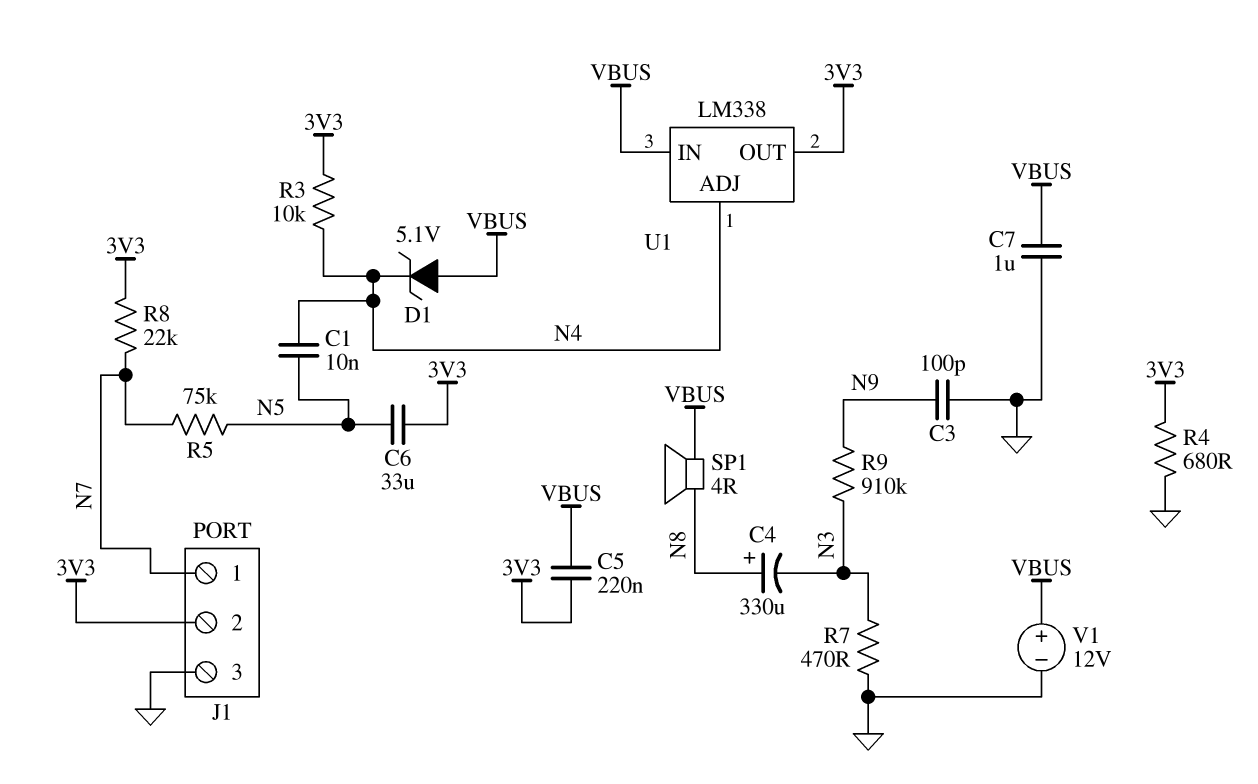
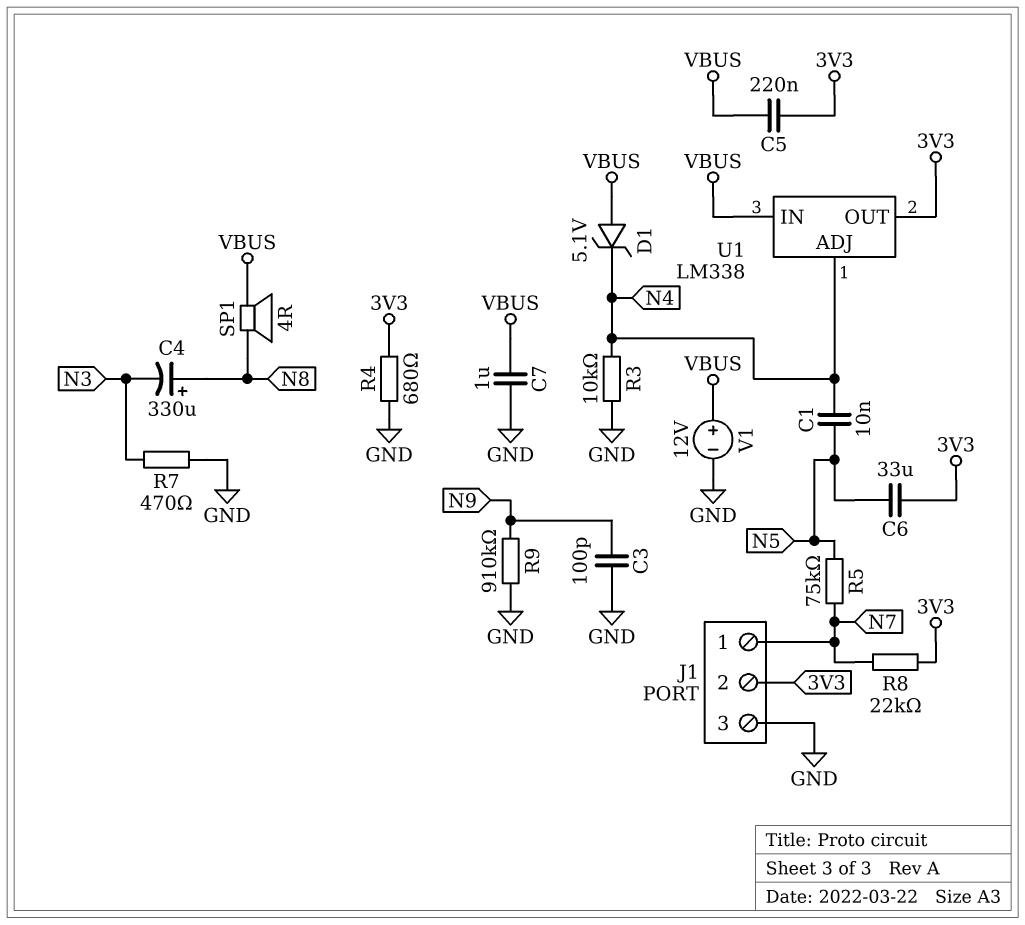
R3: 10k (3V3, N4) -> 10k (GND, N4)
R9: 910k (N3, N9) -> 910k (GND, N9)

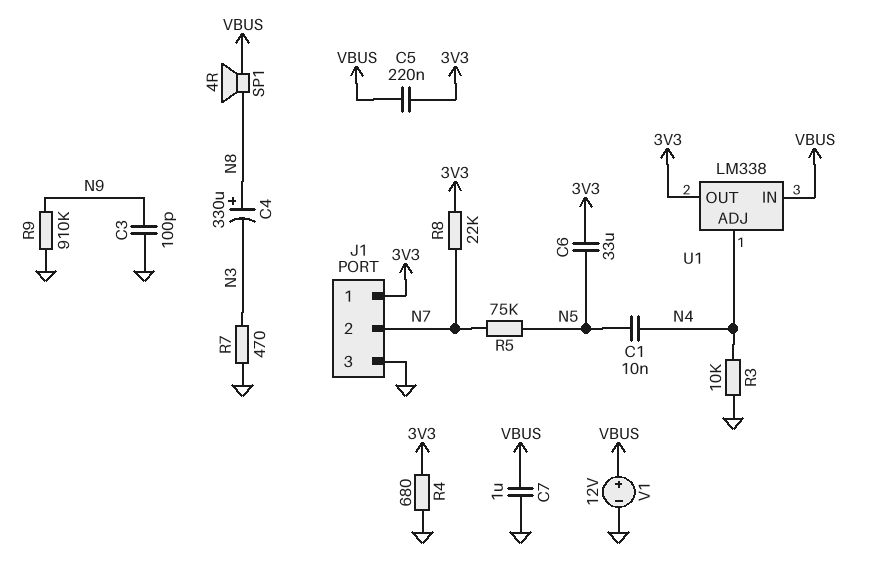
D1: zener 5.1V (A VBUS, K N4) -> none
J1 pin 1: N7 -> 3V3
J1 pin 2: 3V3 -> N7

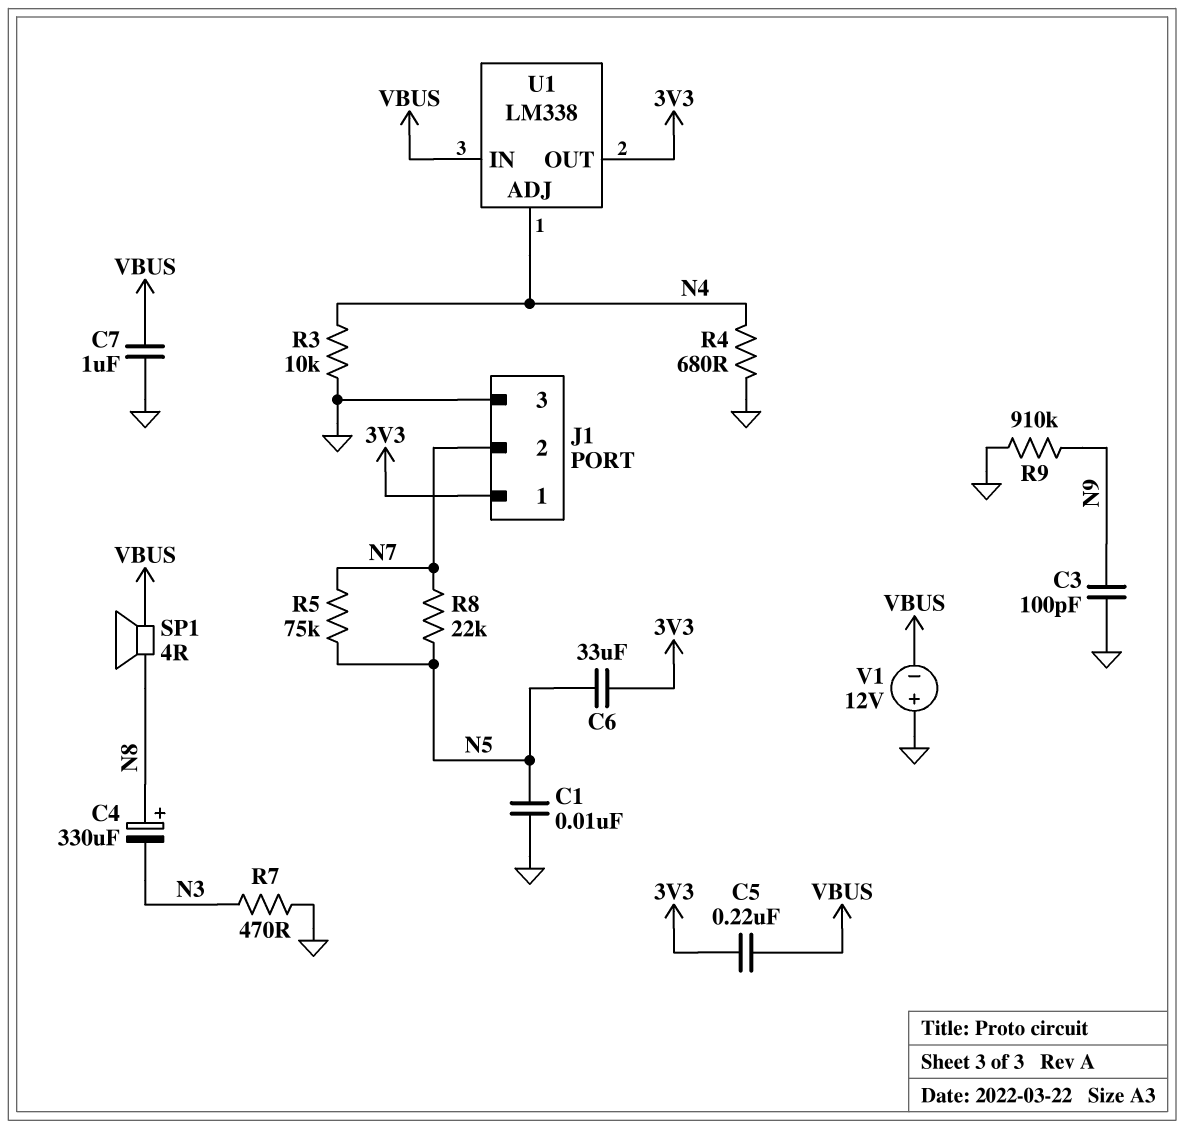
C1: 10nF (N4, N5) -> 10nF (GND, N5)
R4: 680 (3V3, GND) -> 680 (GND, N4)
R8: 22k (3V3, N7) -> 22k (N5, N7)
V1: 12V (plus VBUS, minus GND) -> 12V (plus GND, minus VBUS)

